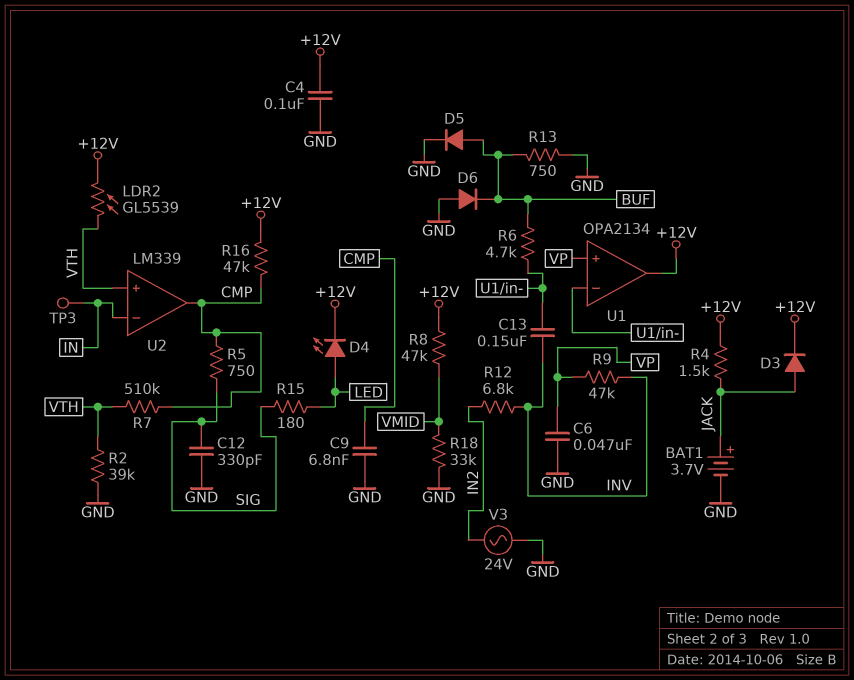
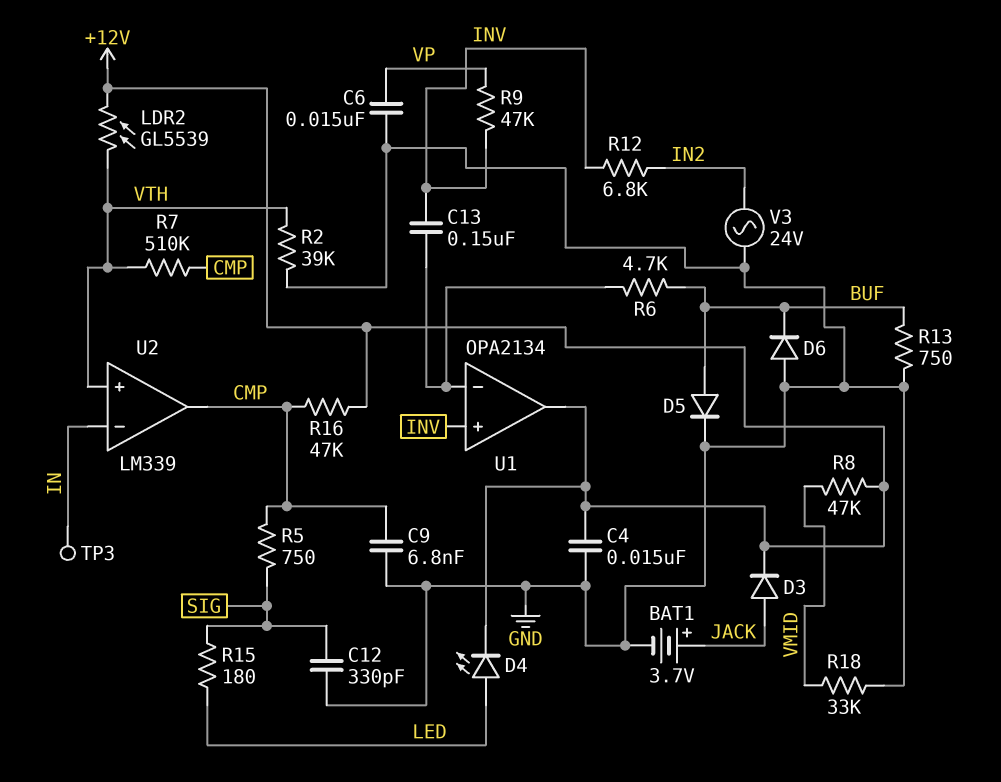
C4: 100nF (+12V, GND) -> 15nF (+12V, GND)
C6: 47nF (GND, VP) -> 15nF (GND, VP)
R4: 1.5k (+12V, JACK) -> none
U1 pin in+: VP -> INV

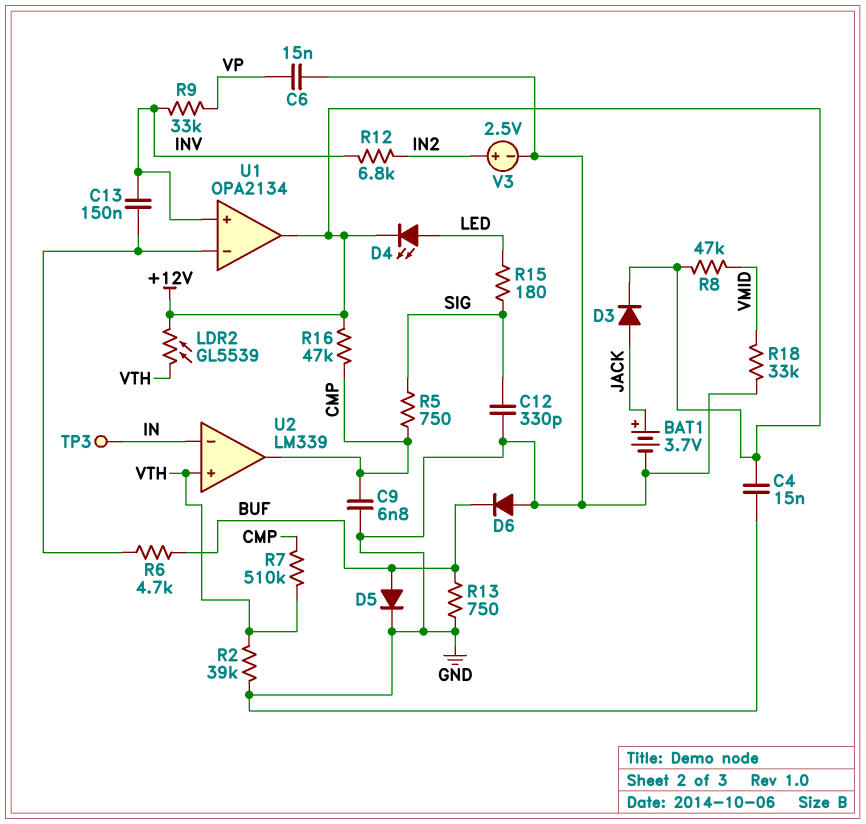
R9: 47k (INV, VP) -> 33k (INV, VP)
V3: AC 24V (GND, IN2) -> 2.5V (plus IN2, minus GND)

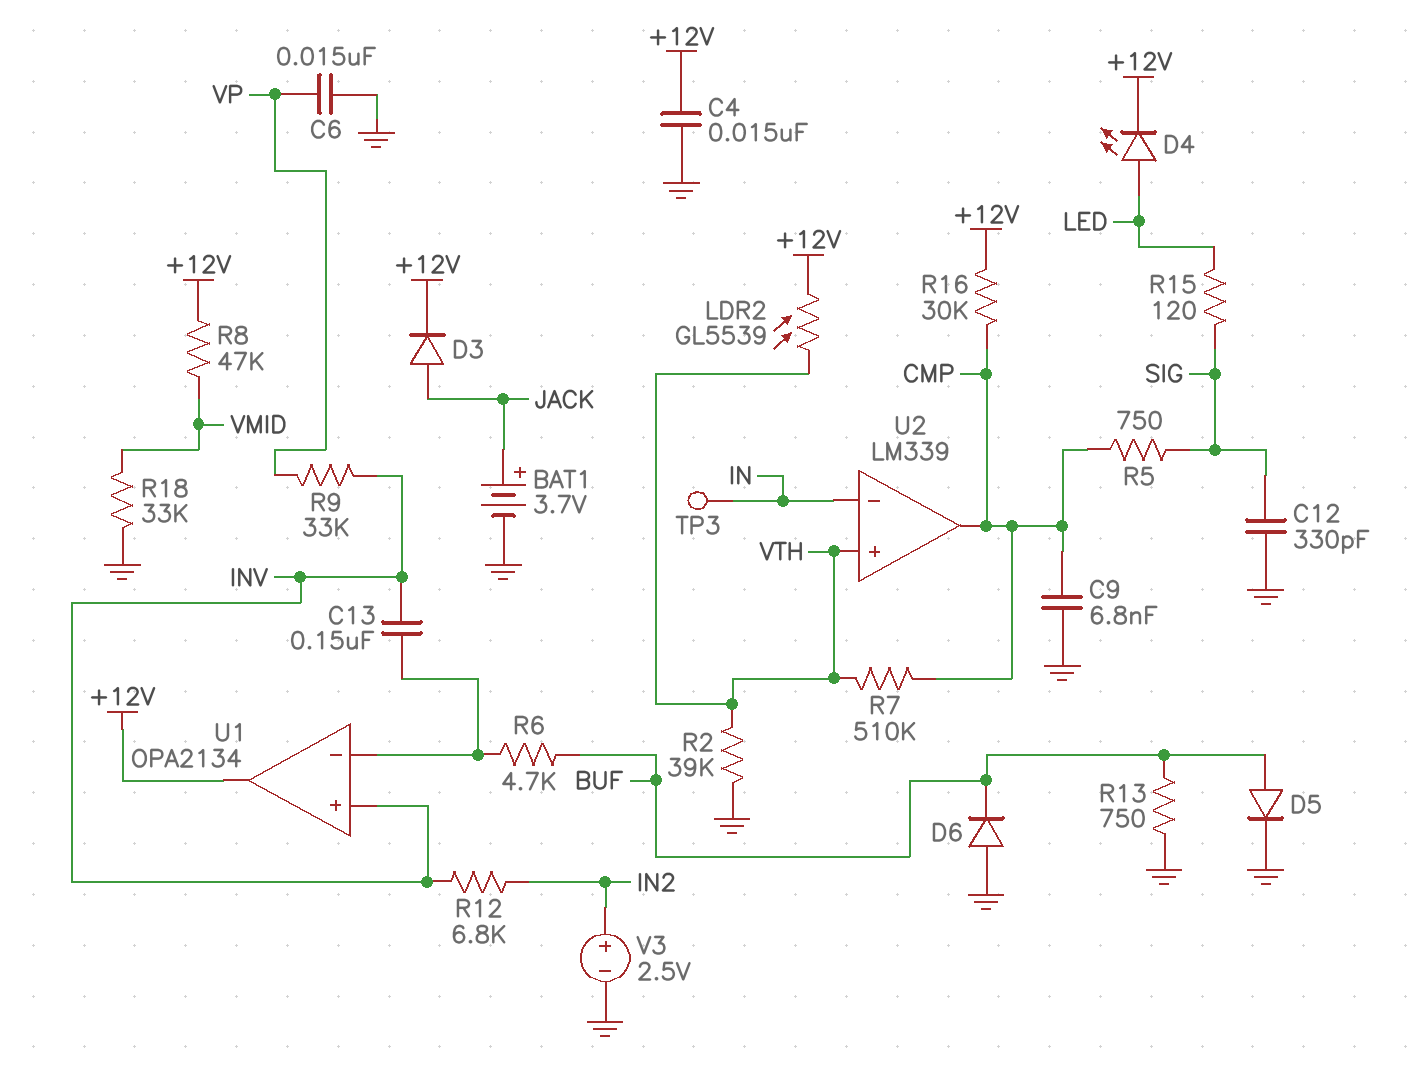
R15: 180 (LED, SIG) -> 120 (LED, SIG)
R16: 47k (+12V, CMP) -> 30k (+12V, CMP)

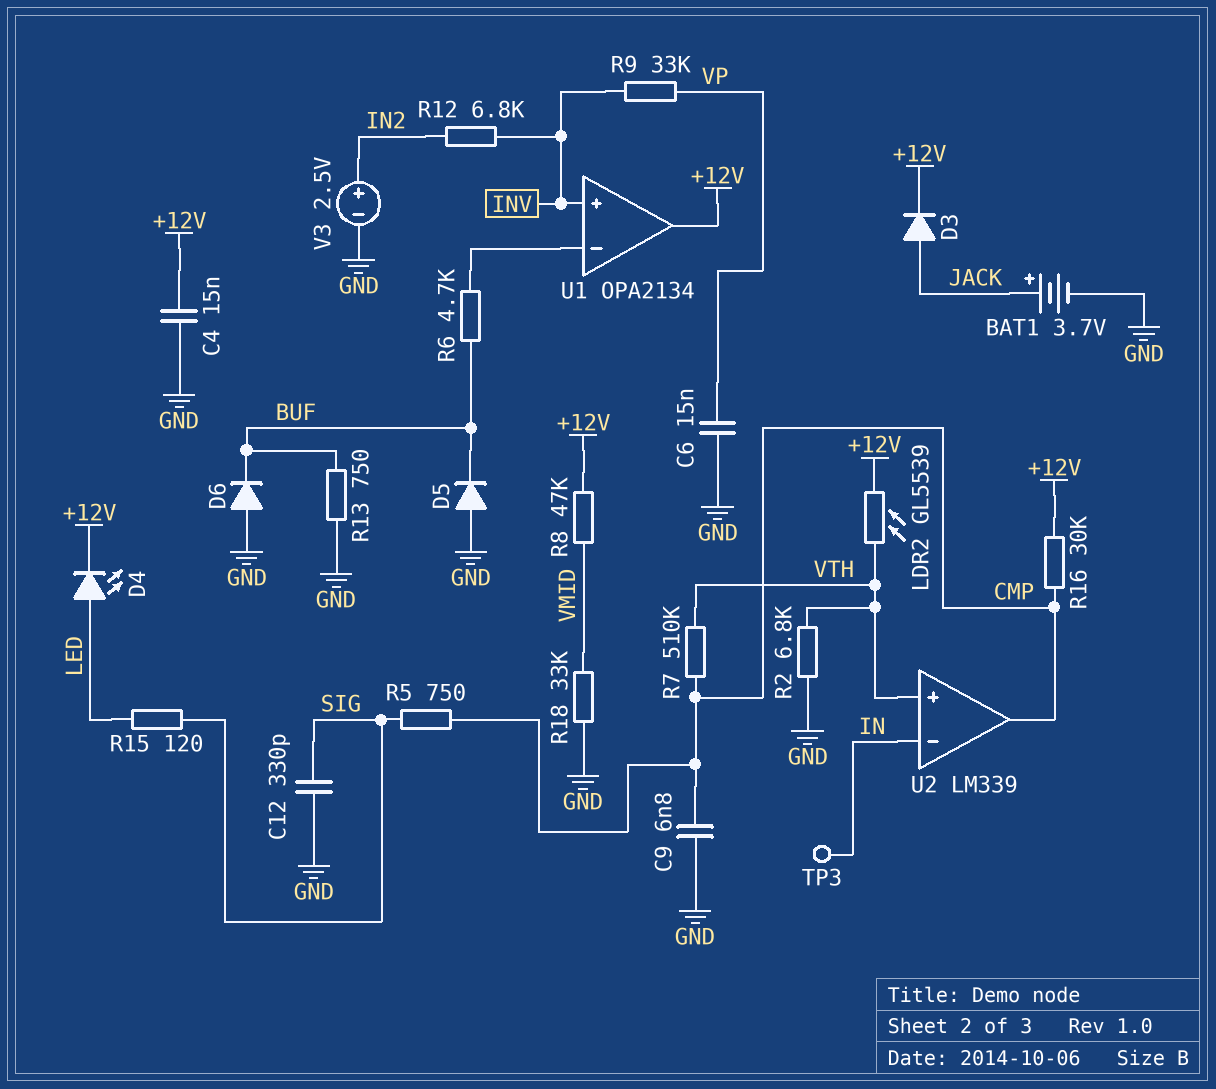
C13: 150nF (INV, U1/in-) -> none
D5: diode (A BUF, K GND) -> diode (A GND, K BUF)
R2: 39k (GND, VTH) -> 6.8k (GND, VTH)

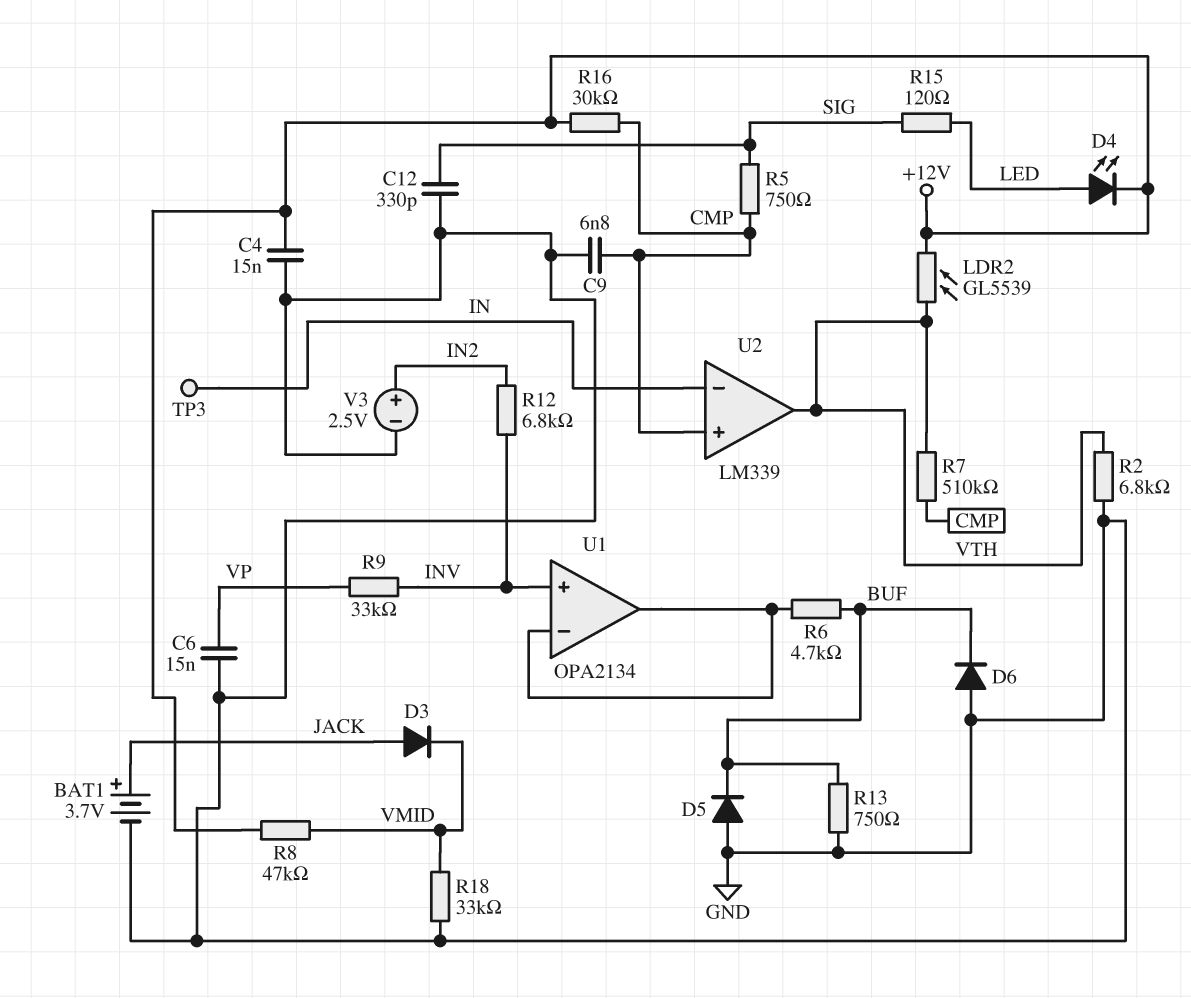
D3: diode (A JACK, K +12V) -> diode (A JACK, K VMID)
U1 pin out: +12V -> U1/in-
U2 pin in+: VTH -> CMP
U2 pin out: CMP -> VTH

